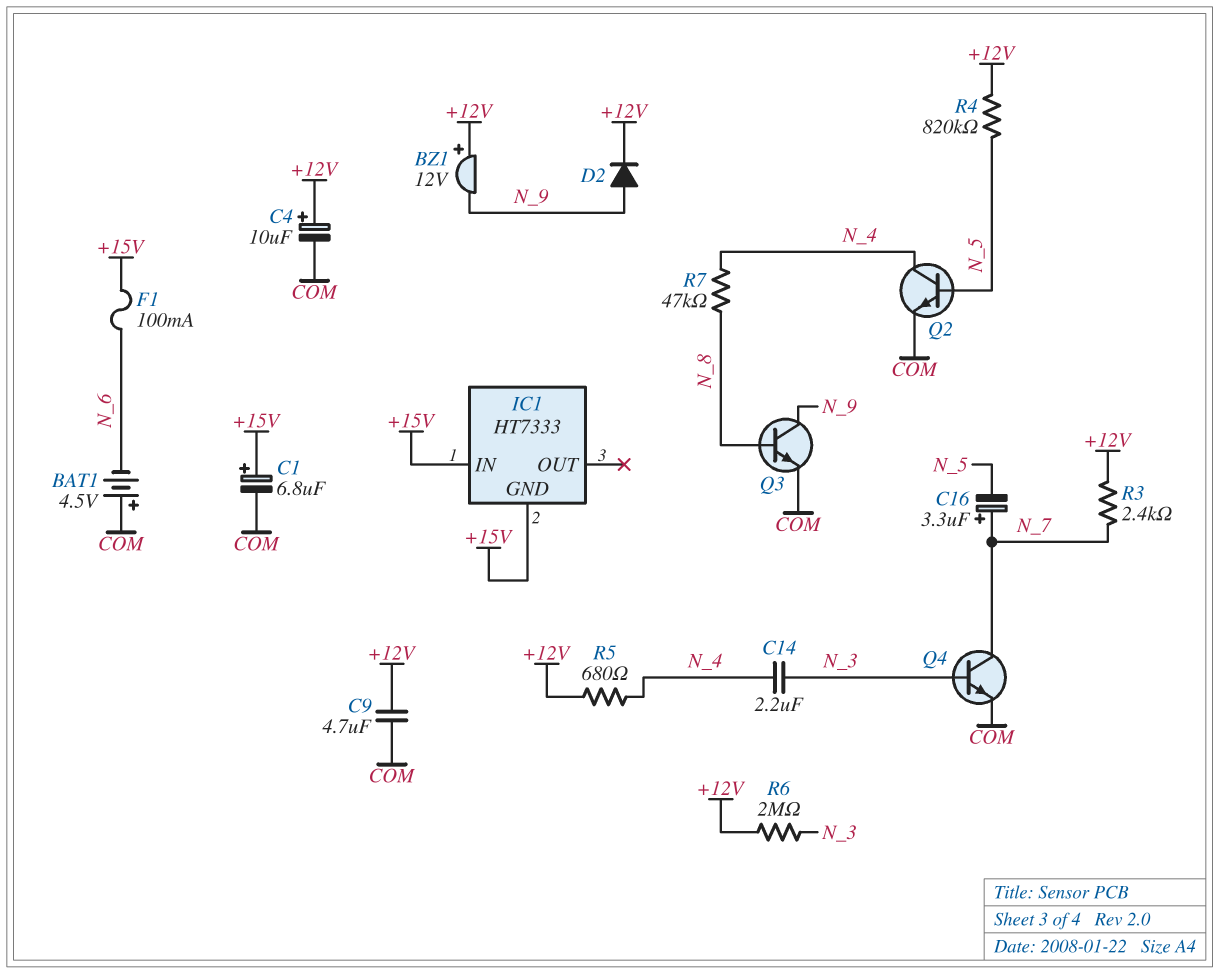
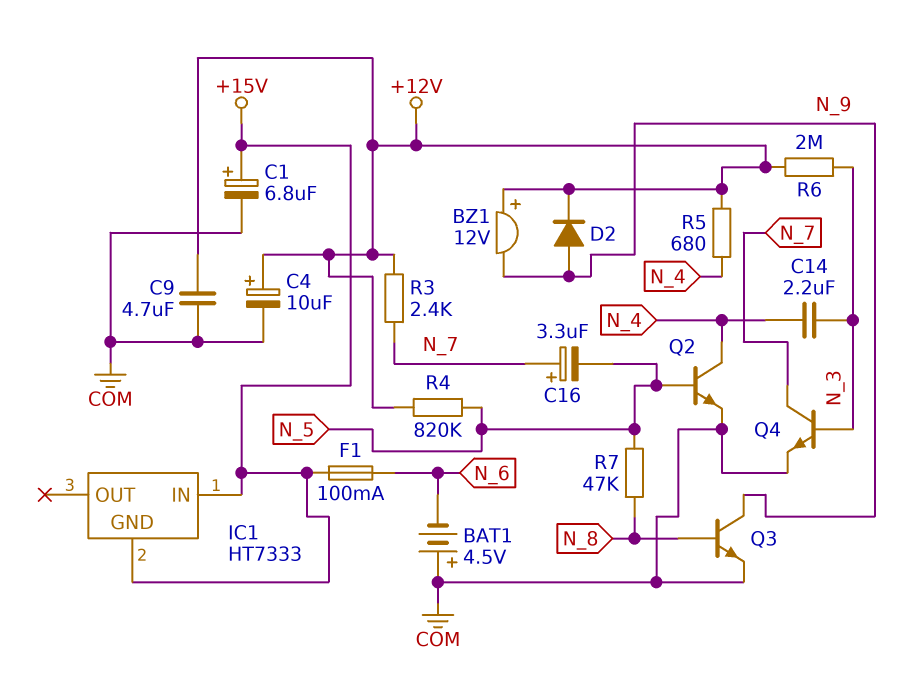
R7: 47k (N_4, N_8) -> 47k (N_5, N_8)

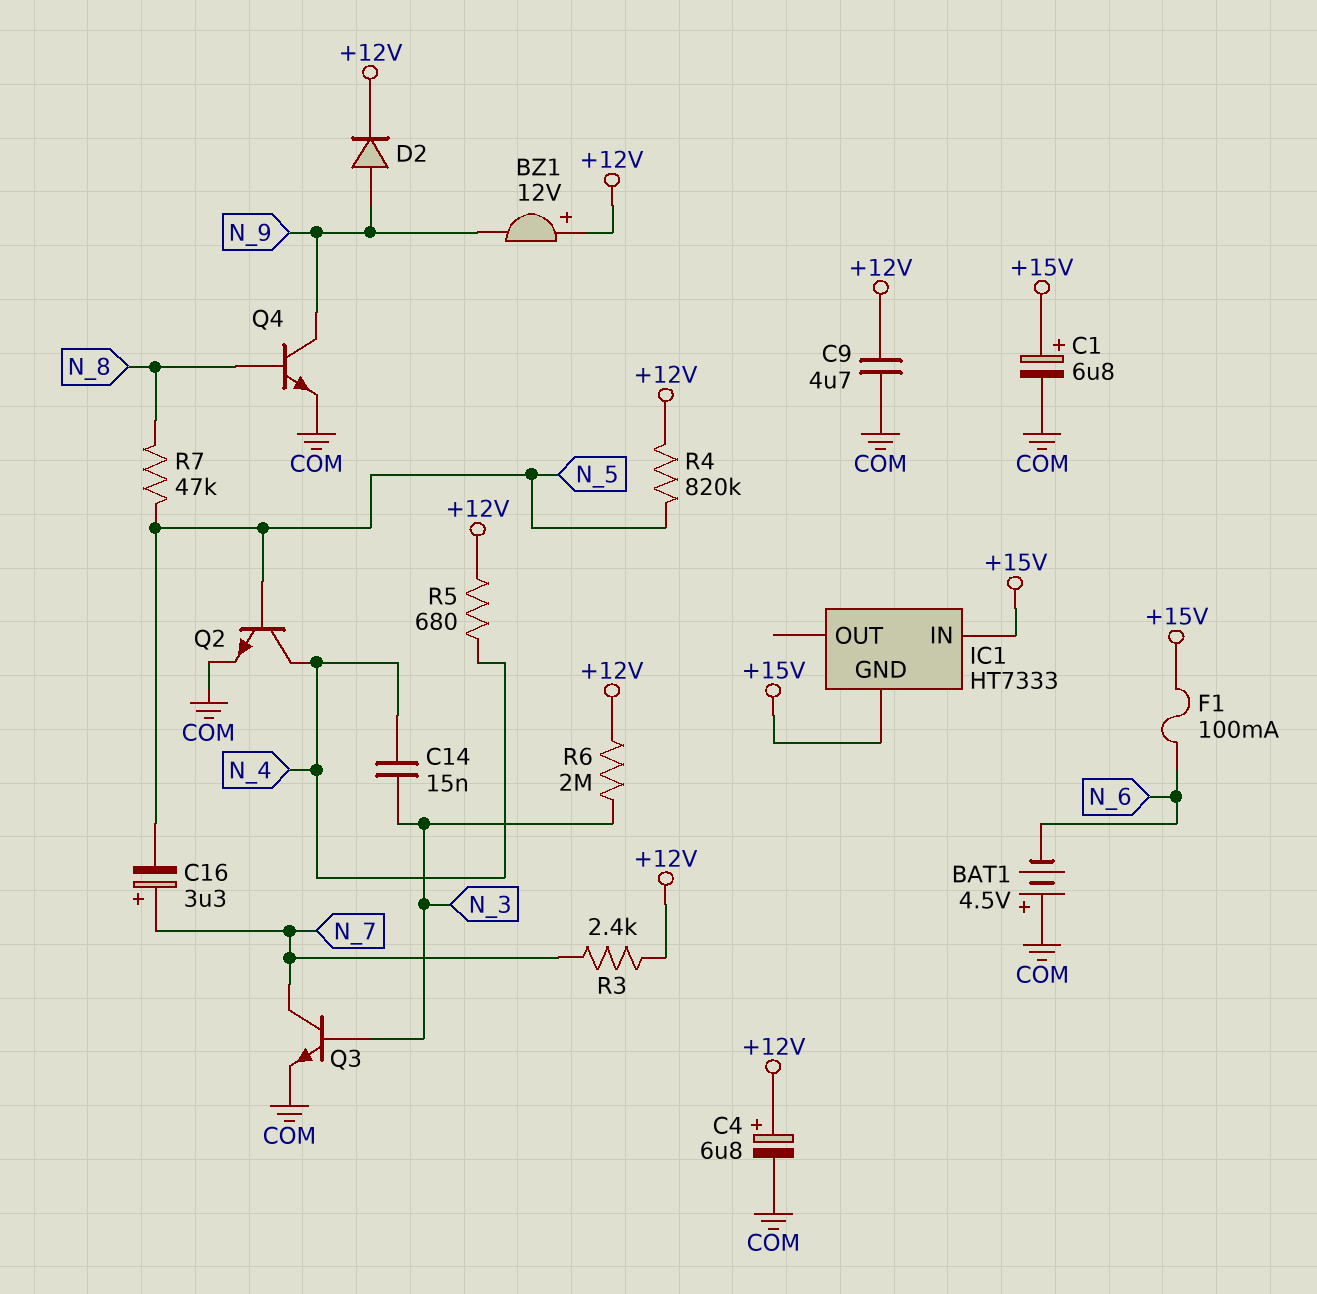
C4: 10uF (plus +12V, minus COM) -> 6.8uF (plus +12V, minus COM)
C14: 2.2uF (N_3, N_4) -> 15nF (N_3, N_4)
Q3: NPN (B N_8, C N_9, E COM) -> NPN (B N_3, C N_7, E COM)
Q4: NPN (B N_3, C N_7, E COM) -> NPN (B N_8, C N_9, E COM)

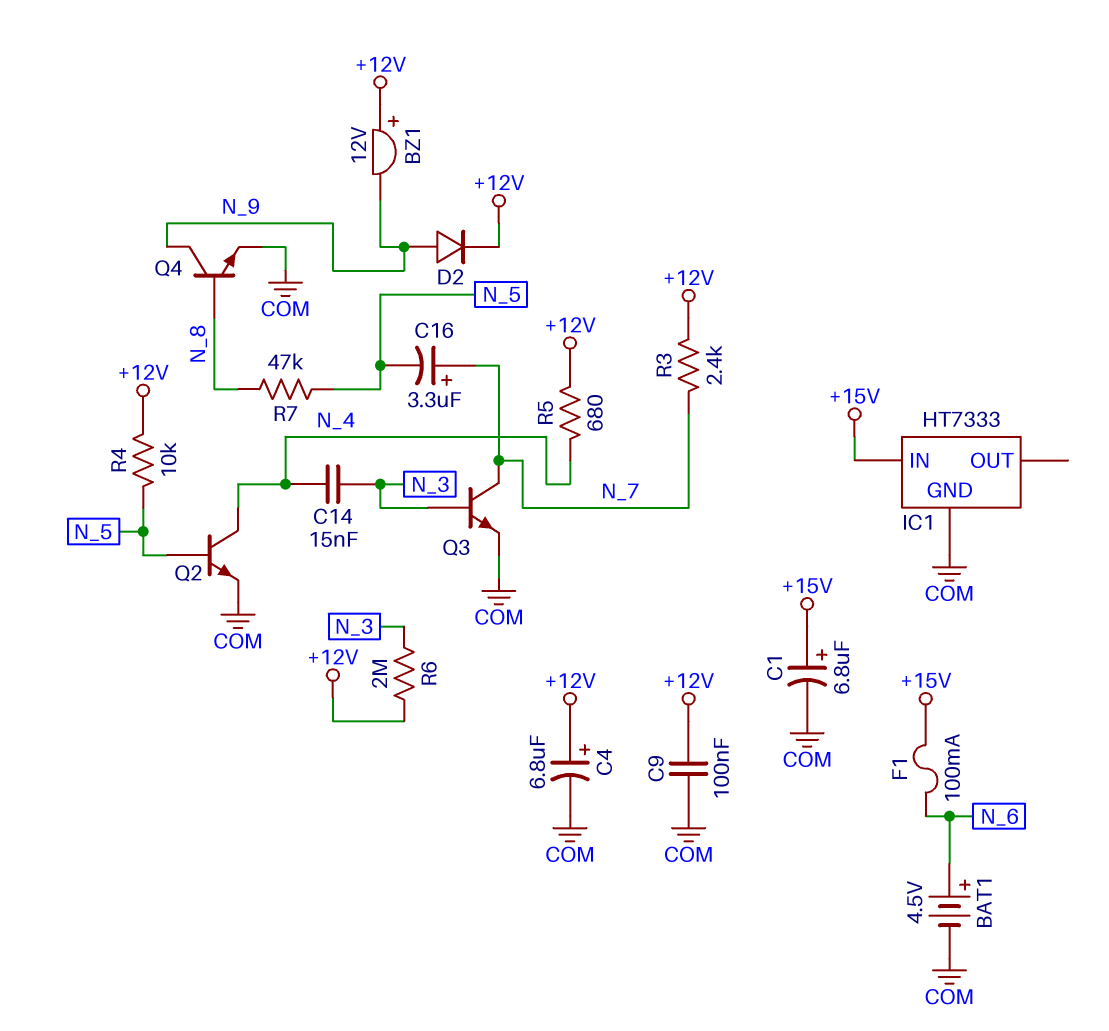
BAT1: 4.5V (plus COM, minus N_6) -> 4.5V (plus N_6, minus COM)
C9: 4.7uF (+12V, COM) -> 100nF (+12V, COM)
IC1 pin GND: +15V -> COM
R4: 820k (+12V, N_5) -> 10k (+12V, N_5)

